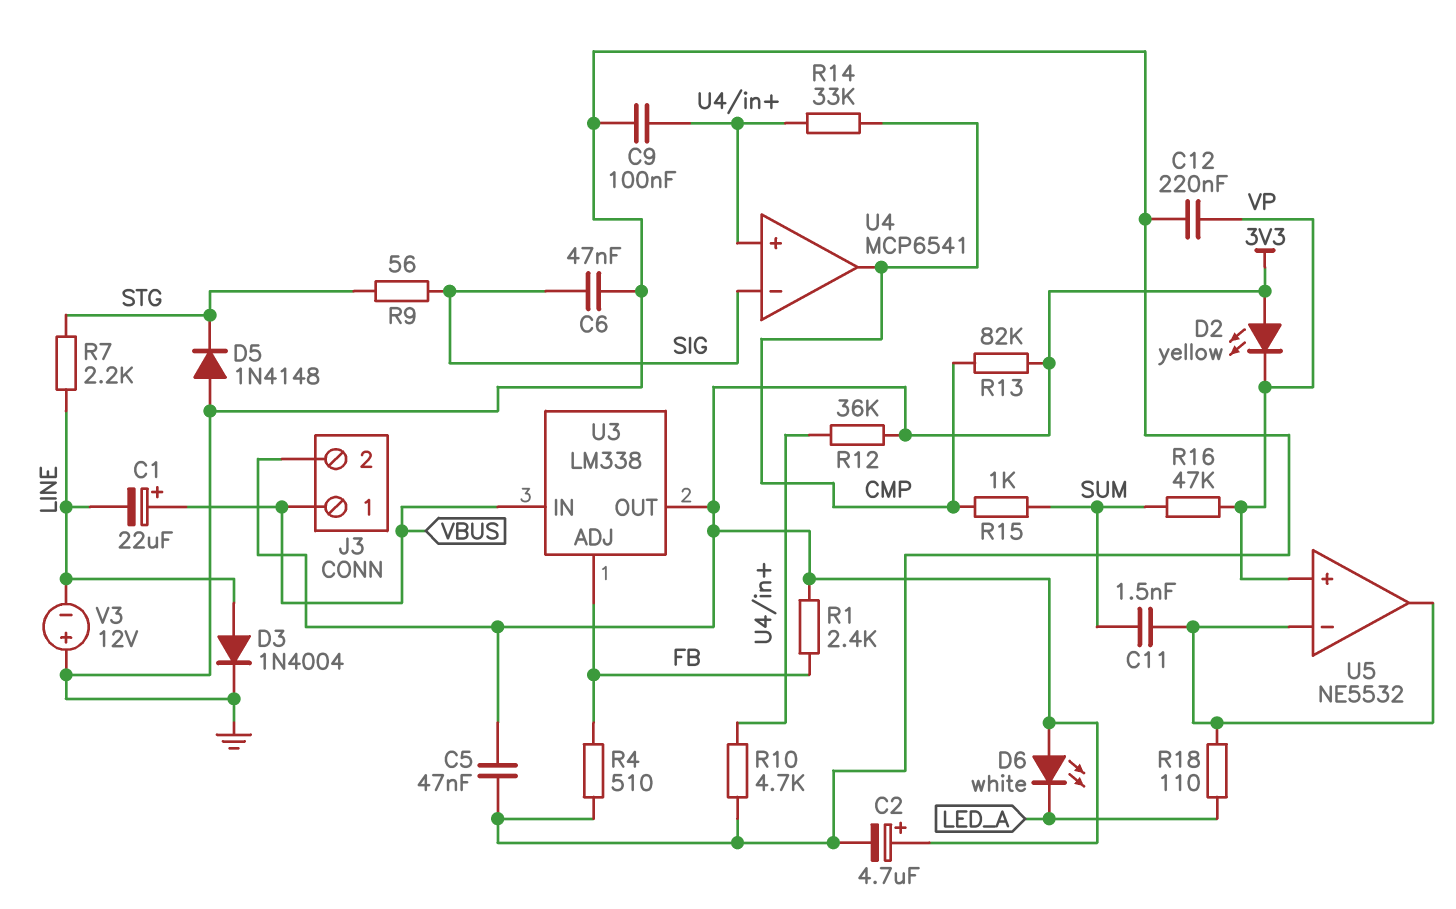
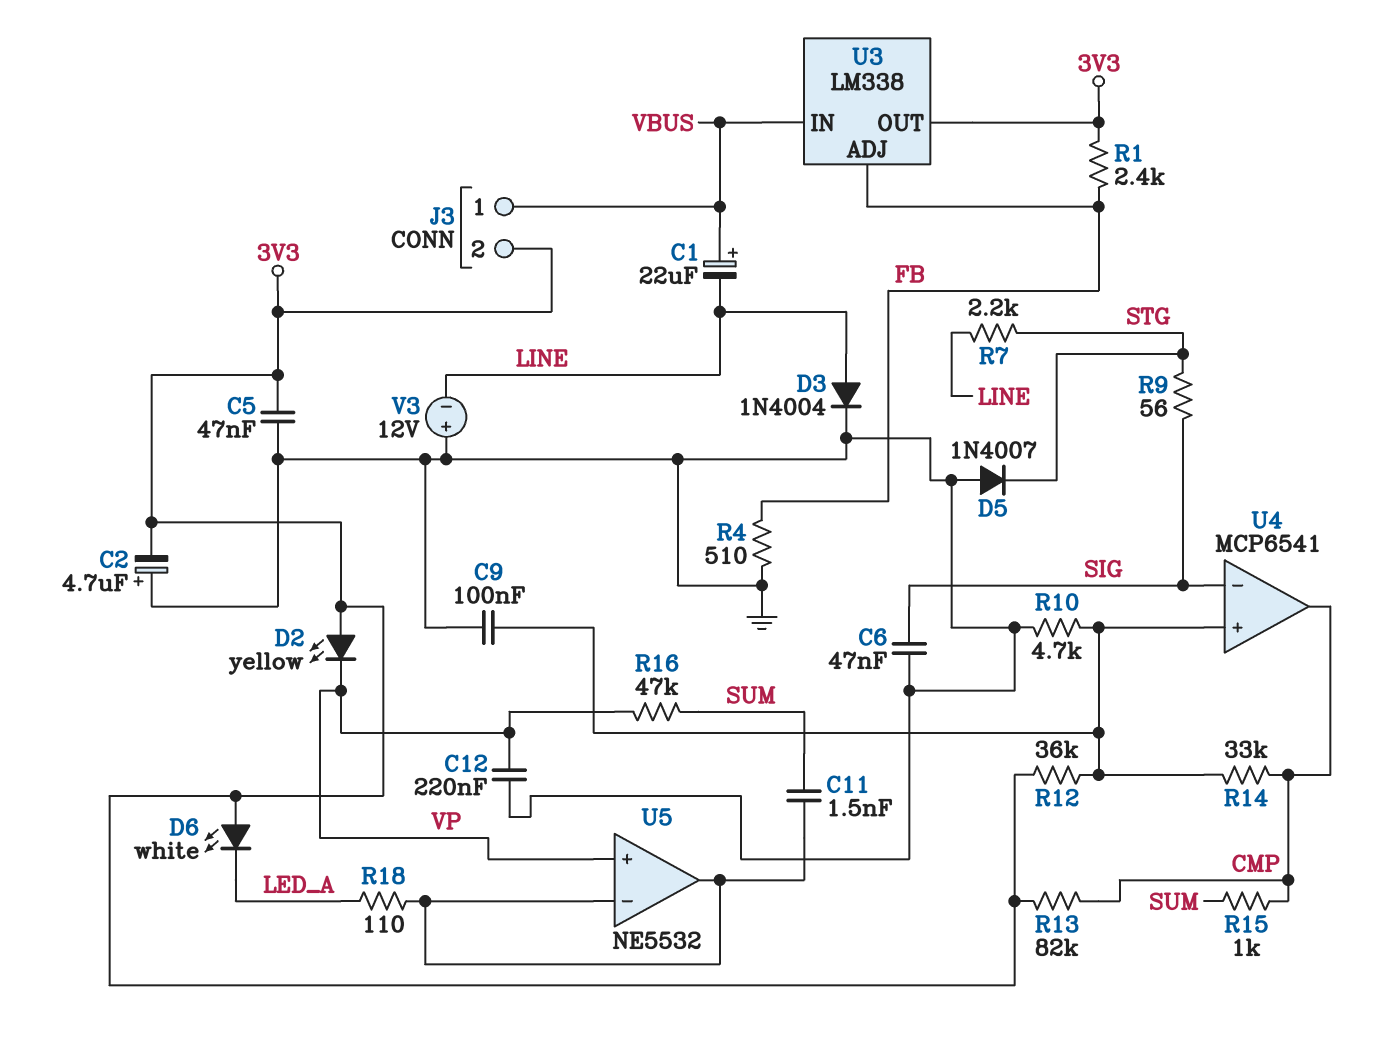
C2: 4.7uF (plus 3V3, minus GND) -> 4.7uF (plus GND, minus 3V3)
D5: diode 1N4148 (A GND, K STG) -> diode 1N4007 (A GND, K STG)

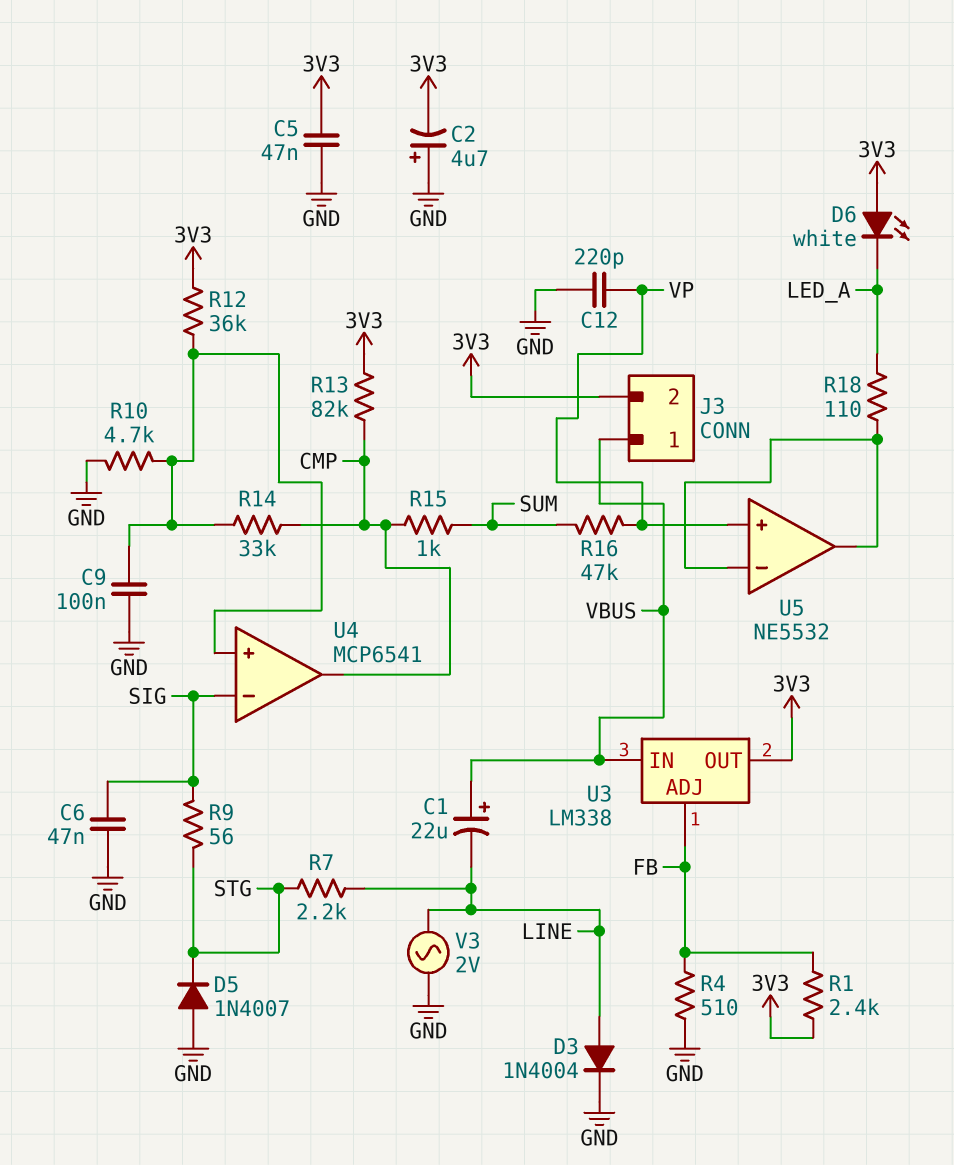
C11: 1.5nF (SUM, U5/in-) -> none
C12: 220nF (GND, VP) -> 220pF (GND, VP)
D2: LED yellow (A 3V3, K VP) -> none
V3: 12V (plus GND, minus LINE) -> AC 2V (GND, LINE)

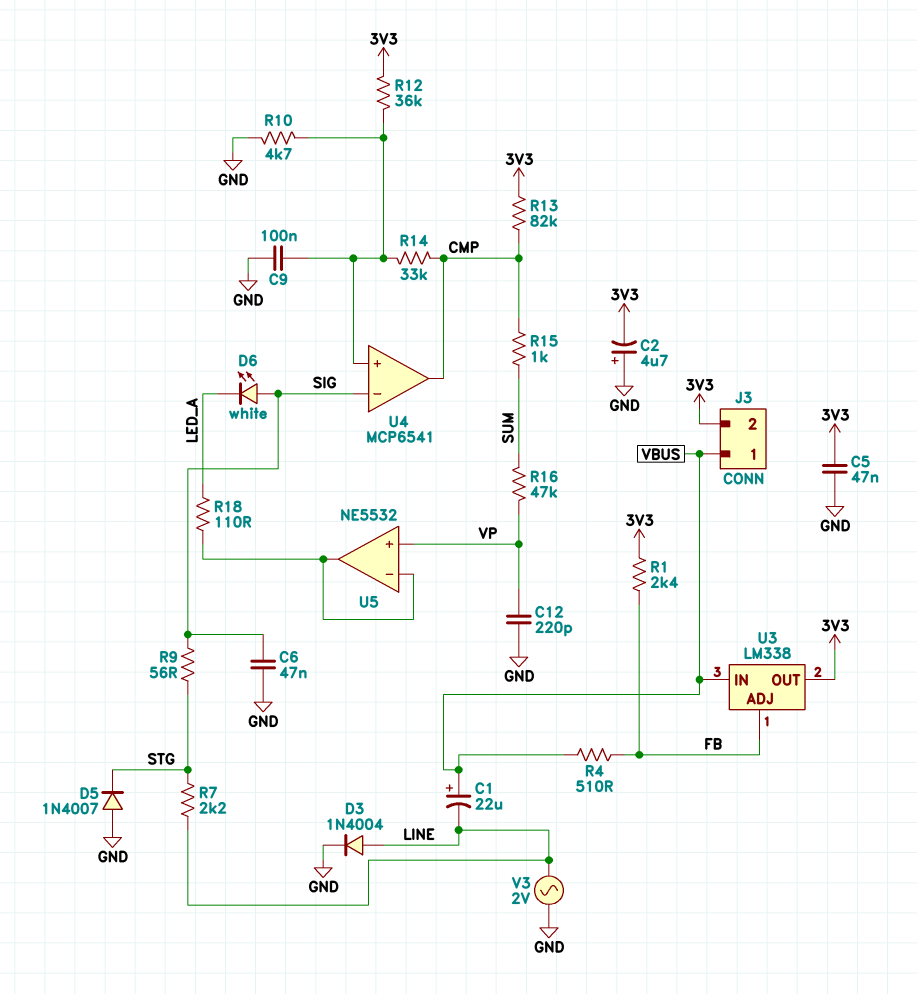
D6: LED white (A 3V3, K LED_A) -> LED white (A SIG, K LED_A)
R4: 510 (FB, GND) -> 510 (FB, VBUS)

